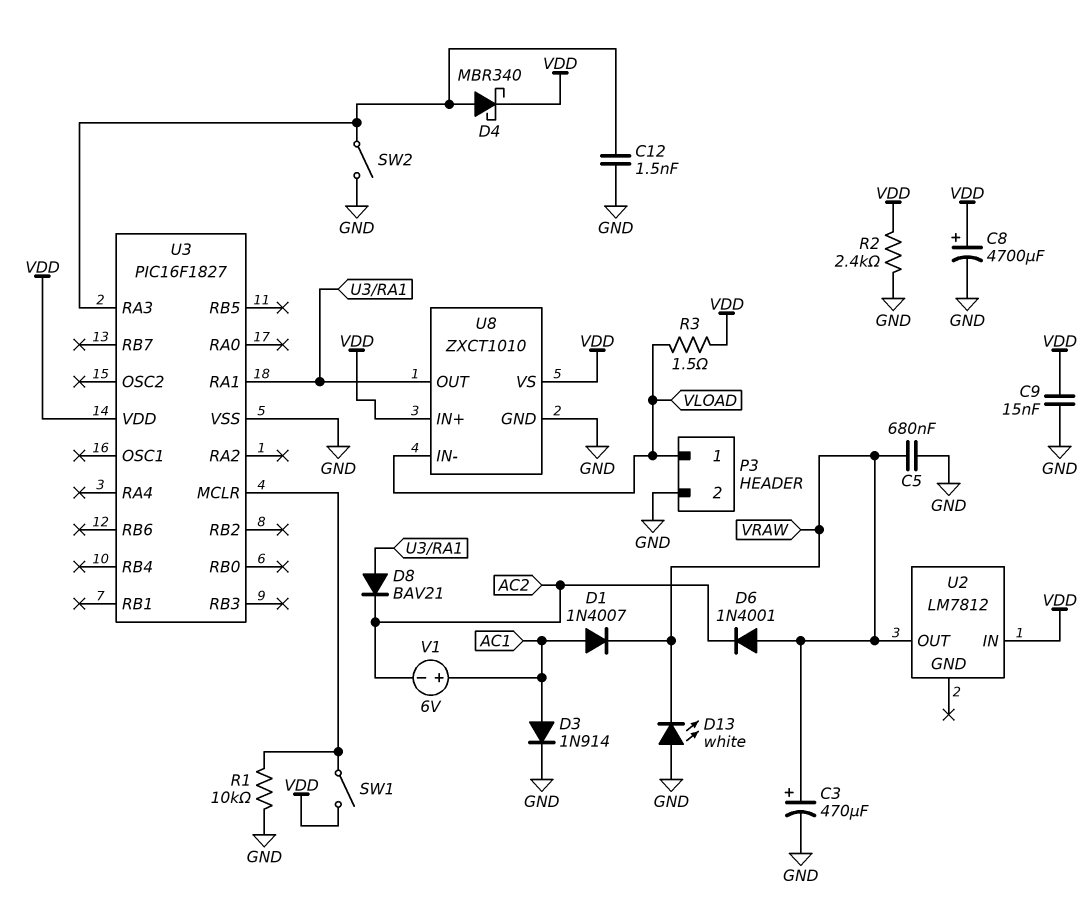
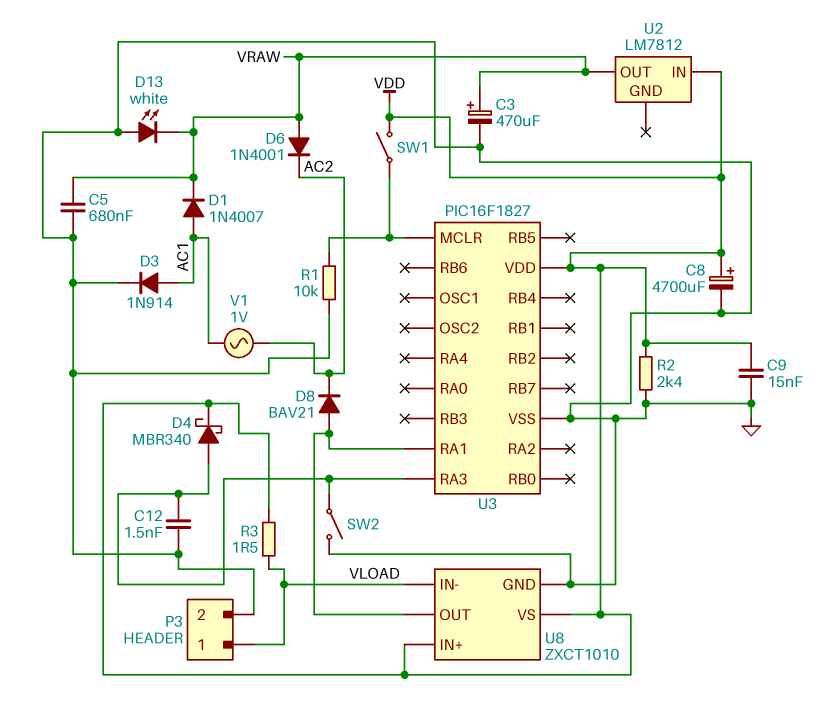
V1: 6V (plus AC1, minus AC2) -> AC 1V (AC1, AC2)

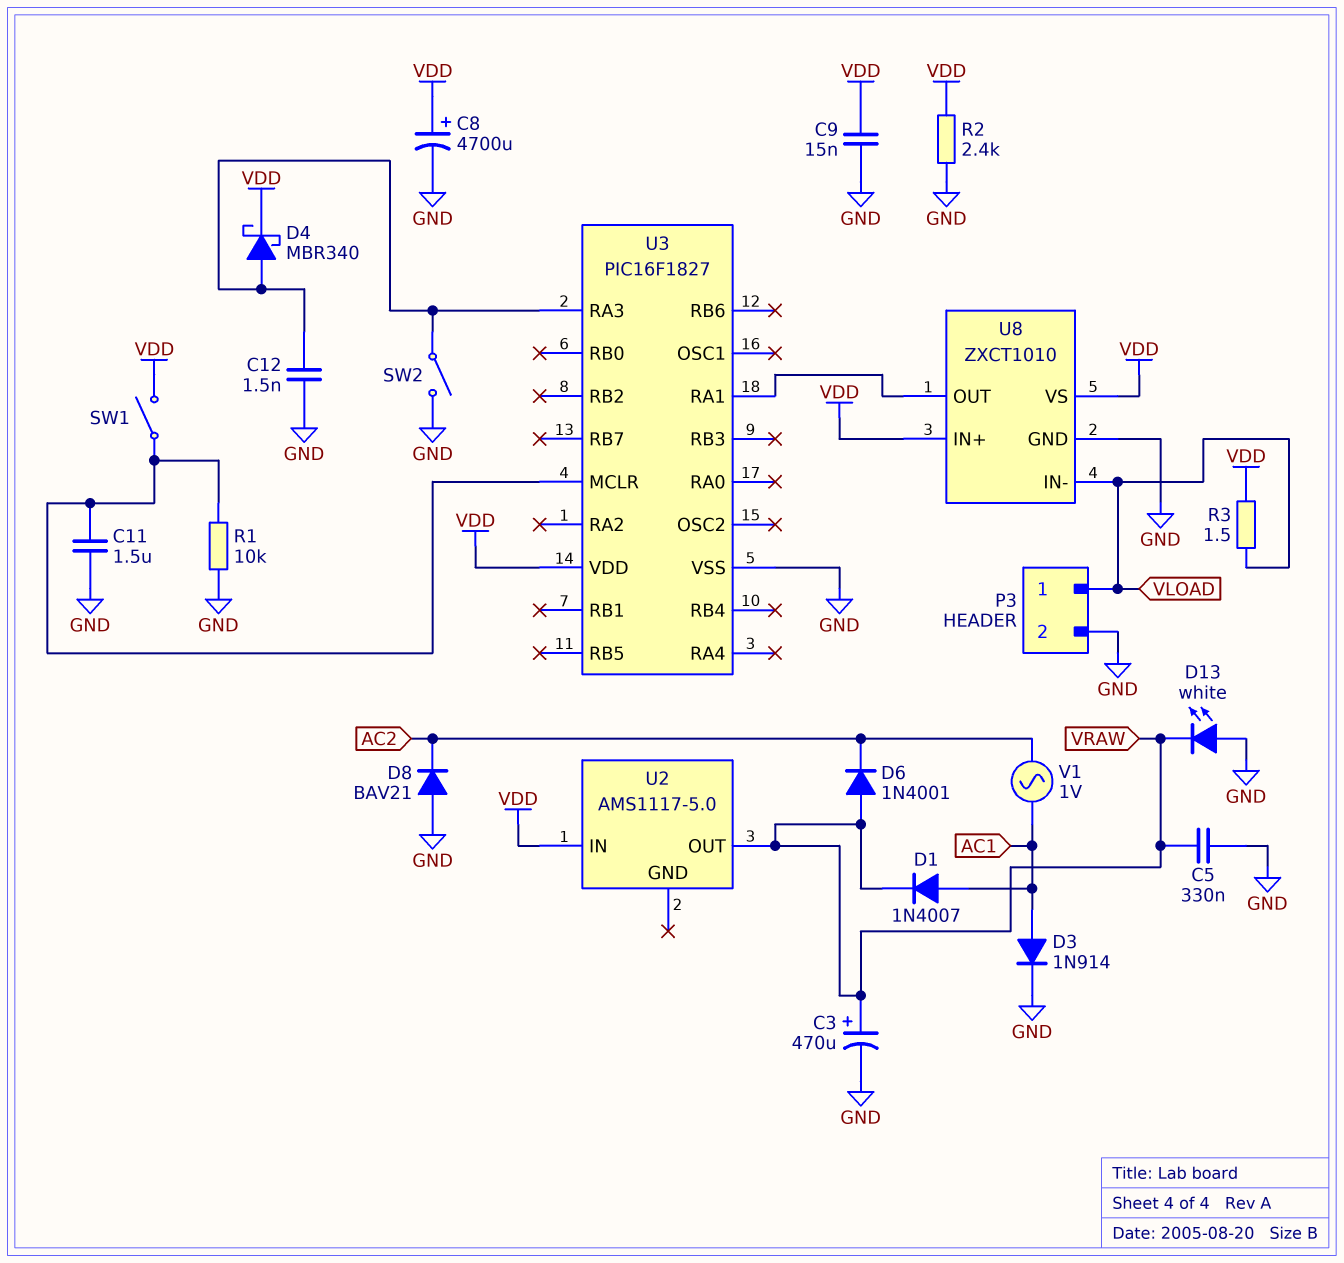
C5: 680nF (GND, VRAW) -> 330nF (GND, VRAW)
C11: none -> 1.5uF (GND, U3/MCLR)
D8: diode BAV21 (A U3/RA1, K AC2) -> diode BAV21 (A GND, K AC2)
U2: LM7812 -> AMS1117-5.0

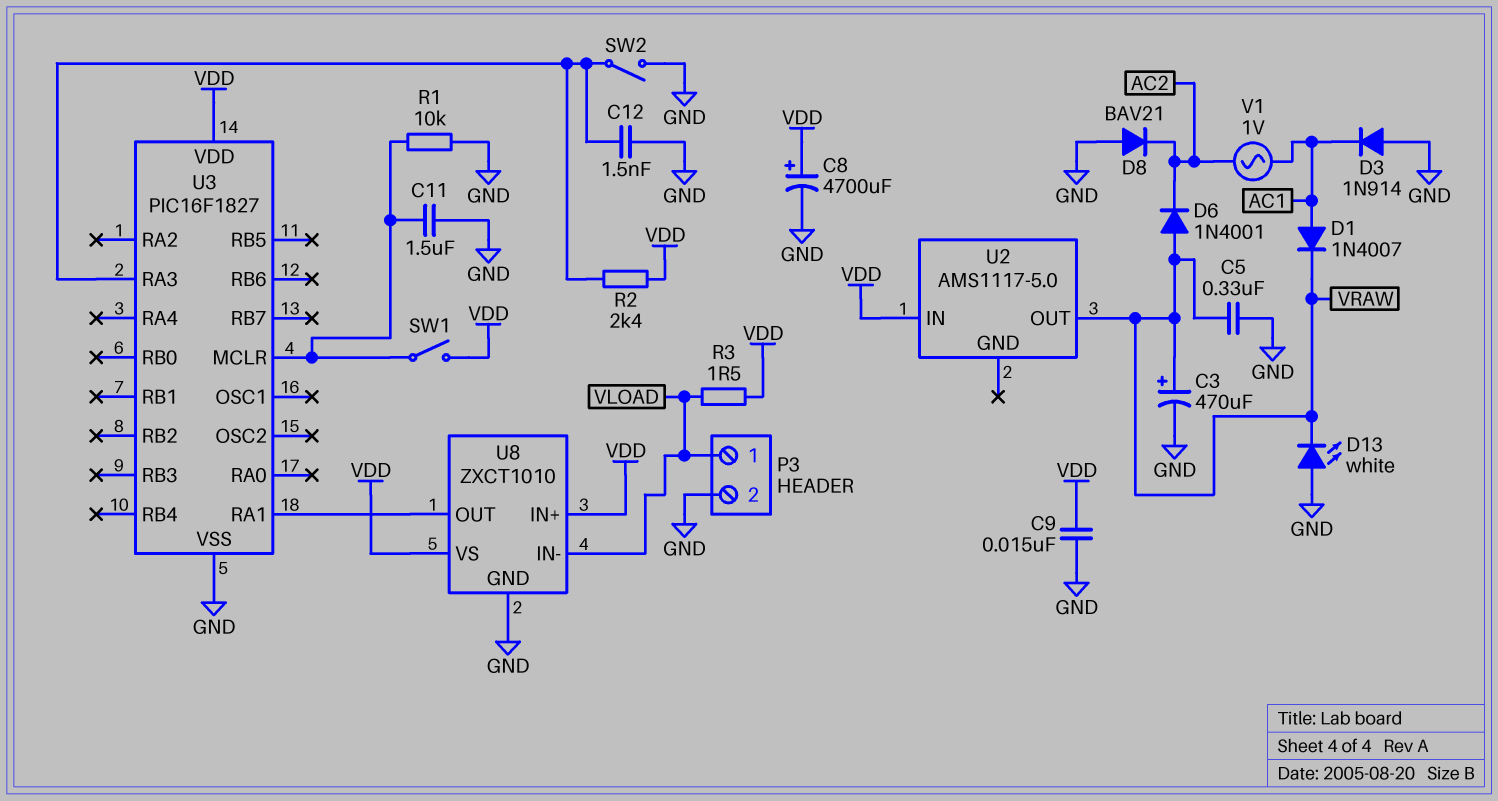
D3: diode 1N914 (A AC1, K GND) -> diode 1N914 (A GND, K AC1)
D4: schottky MBR340 (A U3/RA3, K VDD) -> none
R2: 2.4k (GND, VDD) -> 2.4k (U3/RA3, VDD)

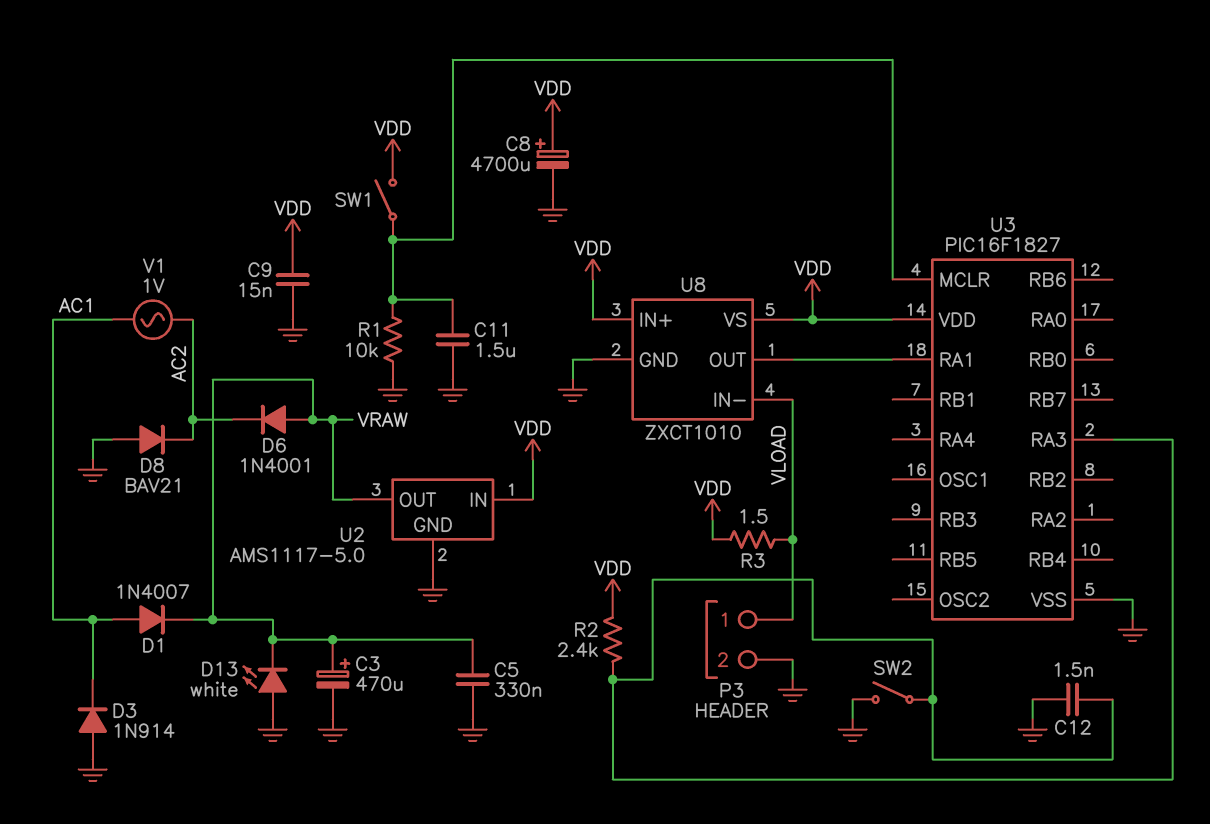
U2 pin GND: none -> GND

